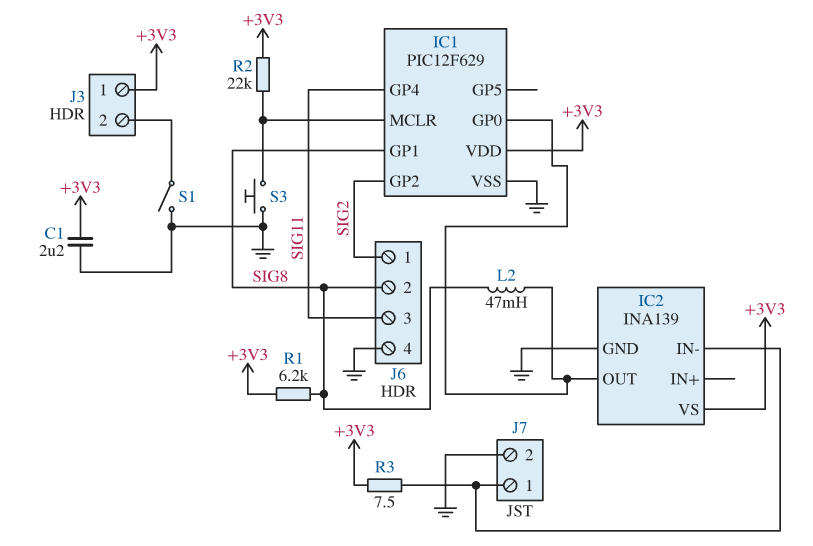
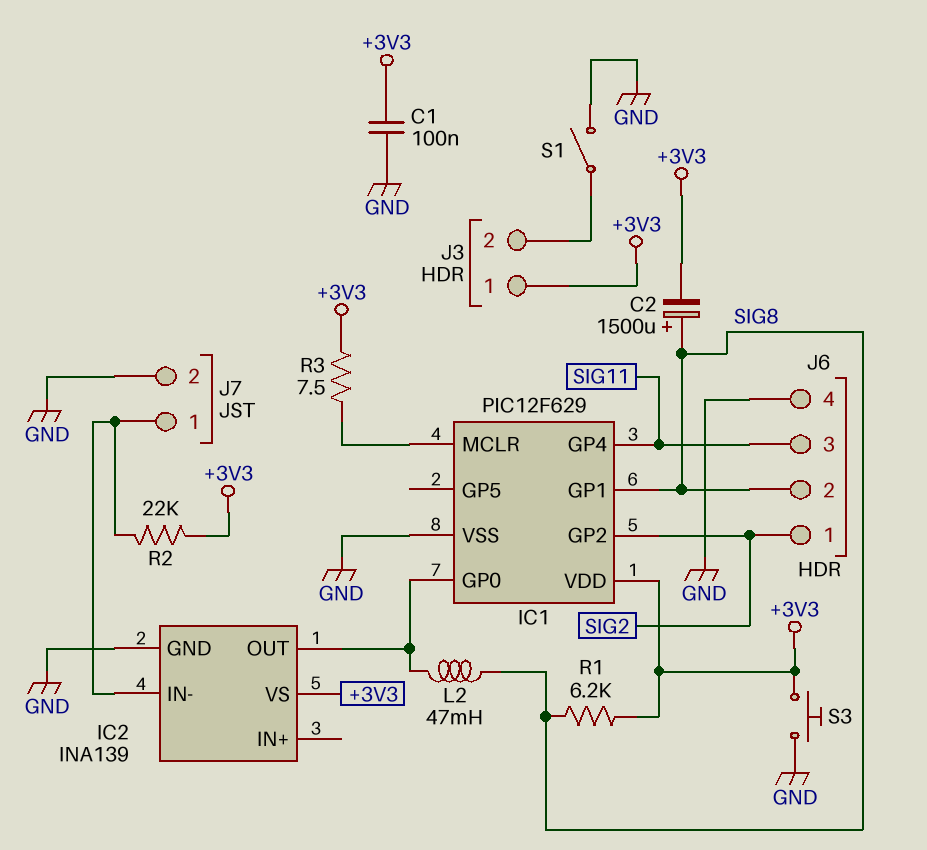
C1: 2.2uF (+3V3, GND) -> 100nF (+3V3, GND)
C2: none -> 1500uF (plus SIG8, minus +3V3)
R2: 22k (+3V3, IC1/MCLR) -> 22k (+3V3, IC2/IN-)
R3: 7.5 (+3V3, IC2/IN-) -> 7.5 (+3V3, IC1/MCLR)
S3: button (GND, IC1/MCLR) -> button (+3V3, GND)

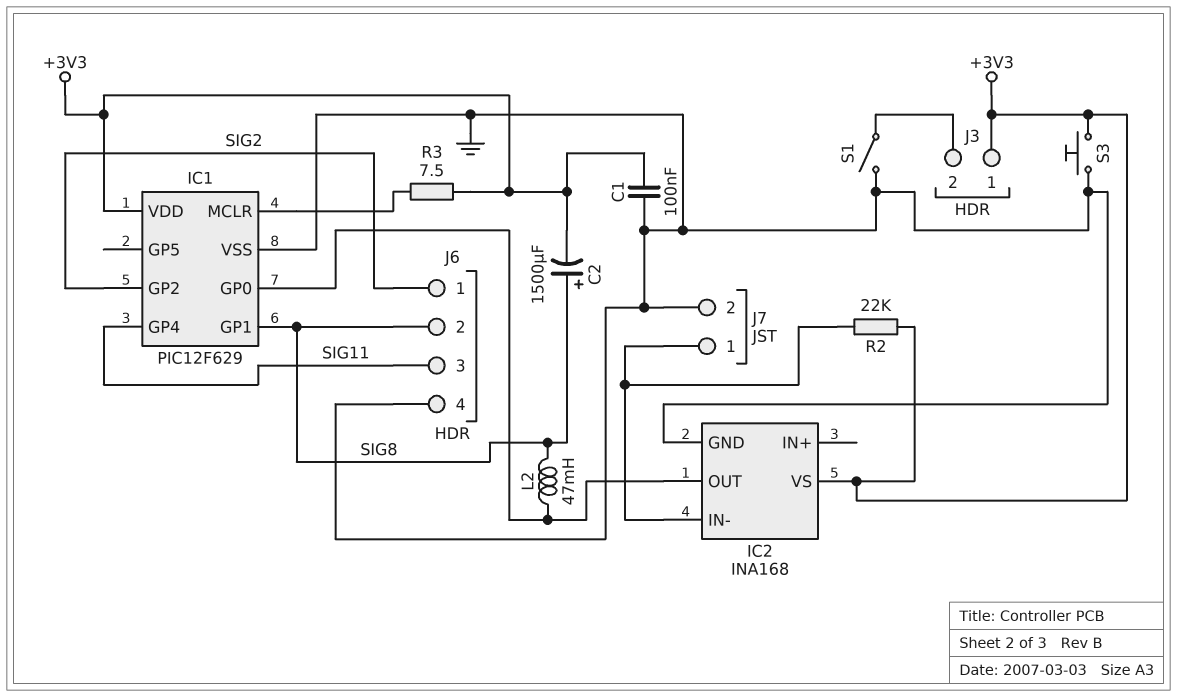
IC2: INA139 -> INA168
R1: 6.2k (+3V3, SIG8) -> none

